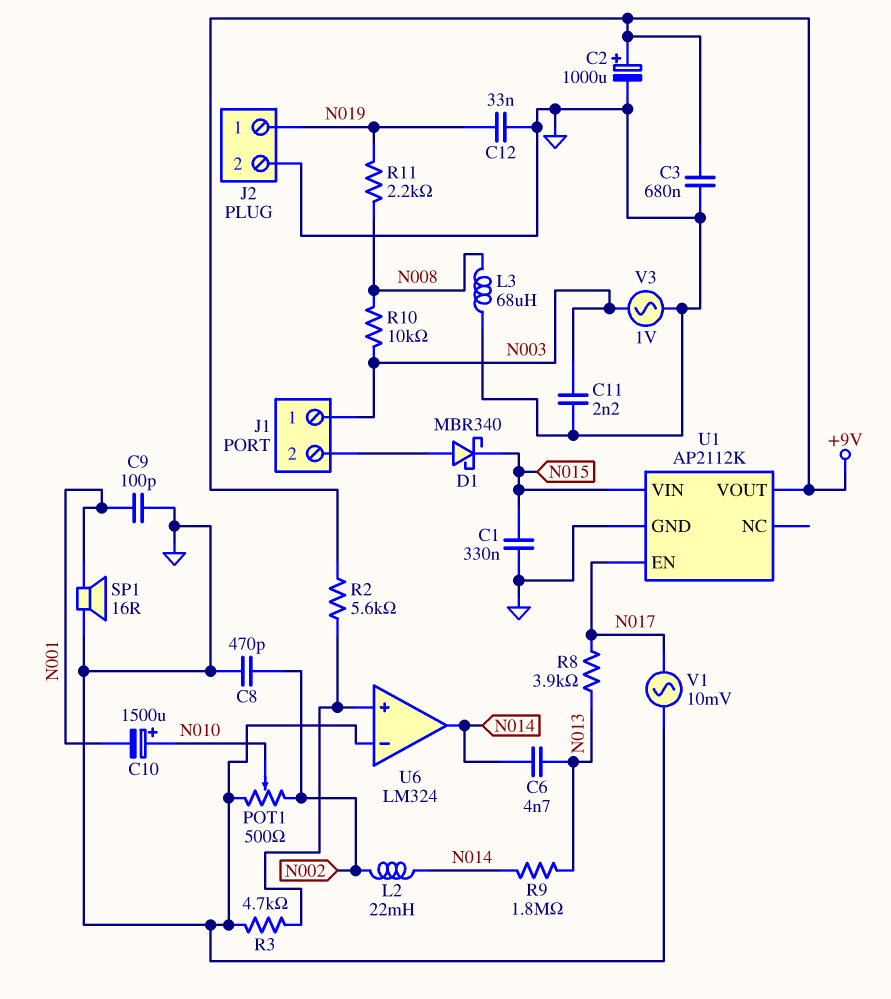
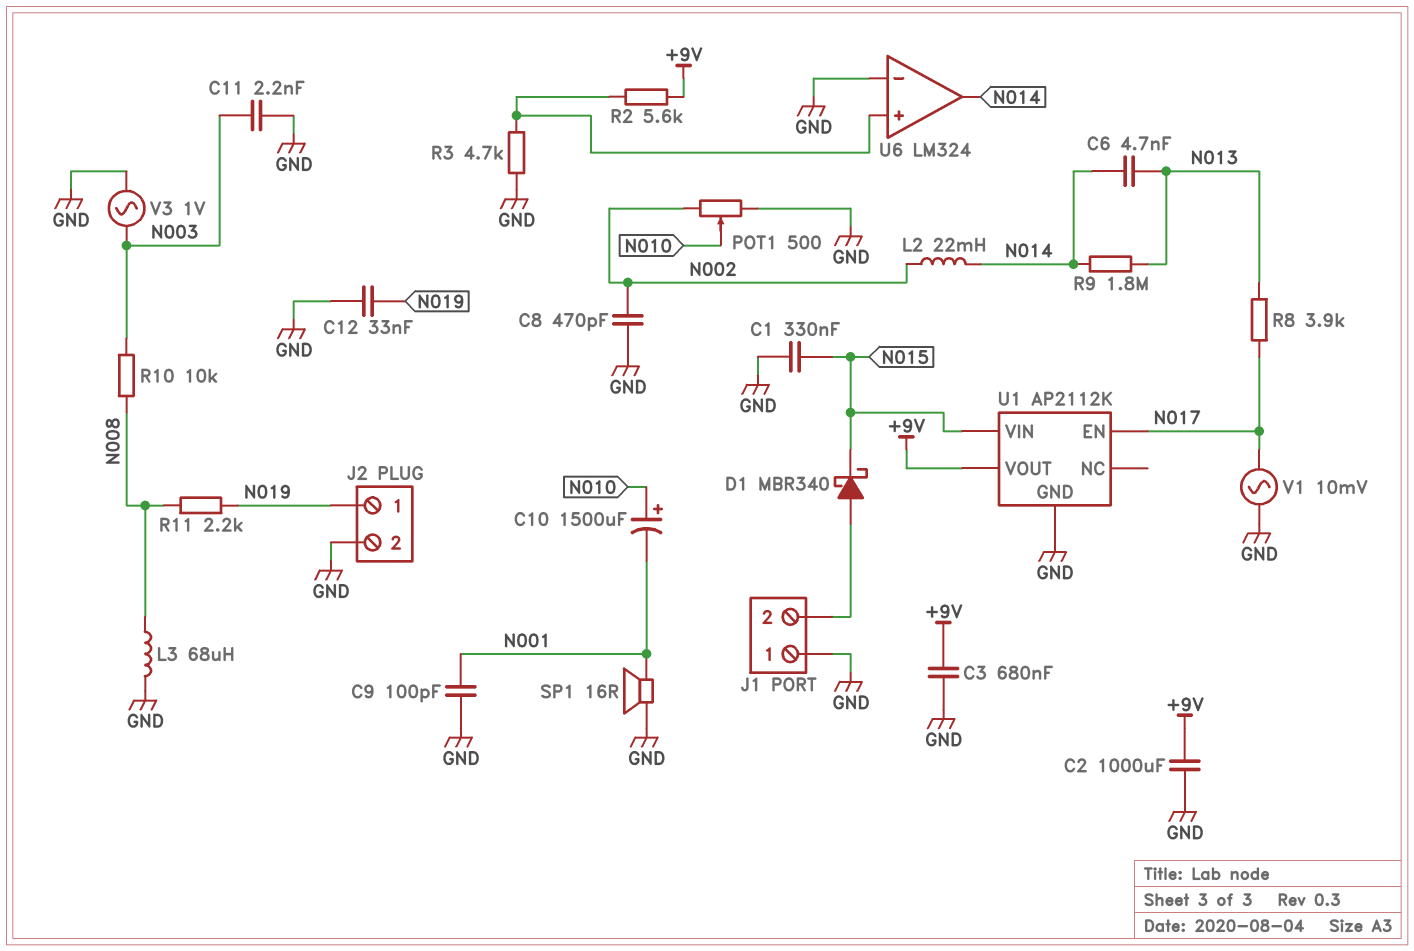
C2: 1000uF (plus +9V, minus GND) -> 1000uF (+9V, GND)
J1 pin 1: N003 -> GND

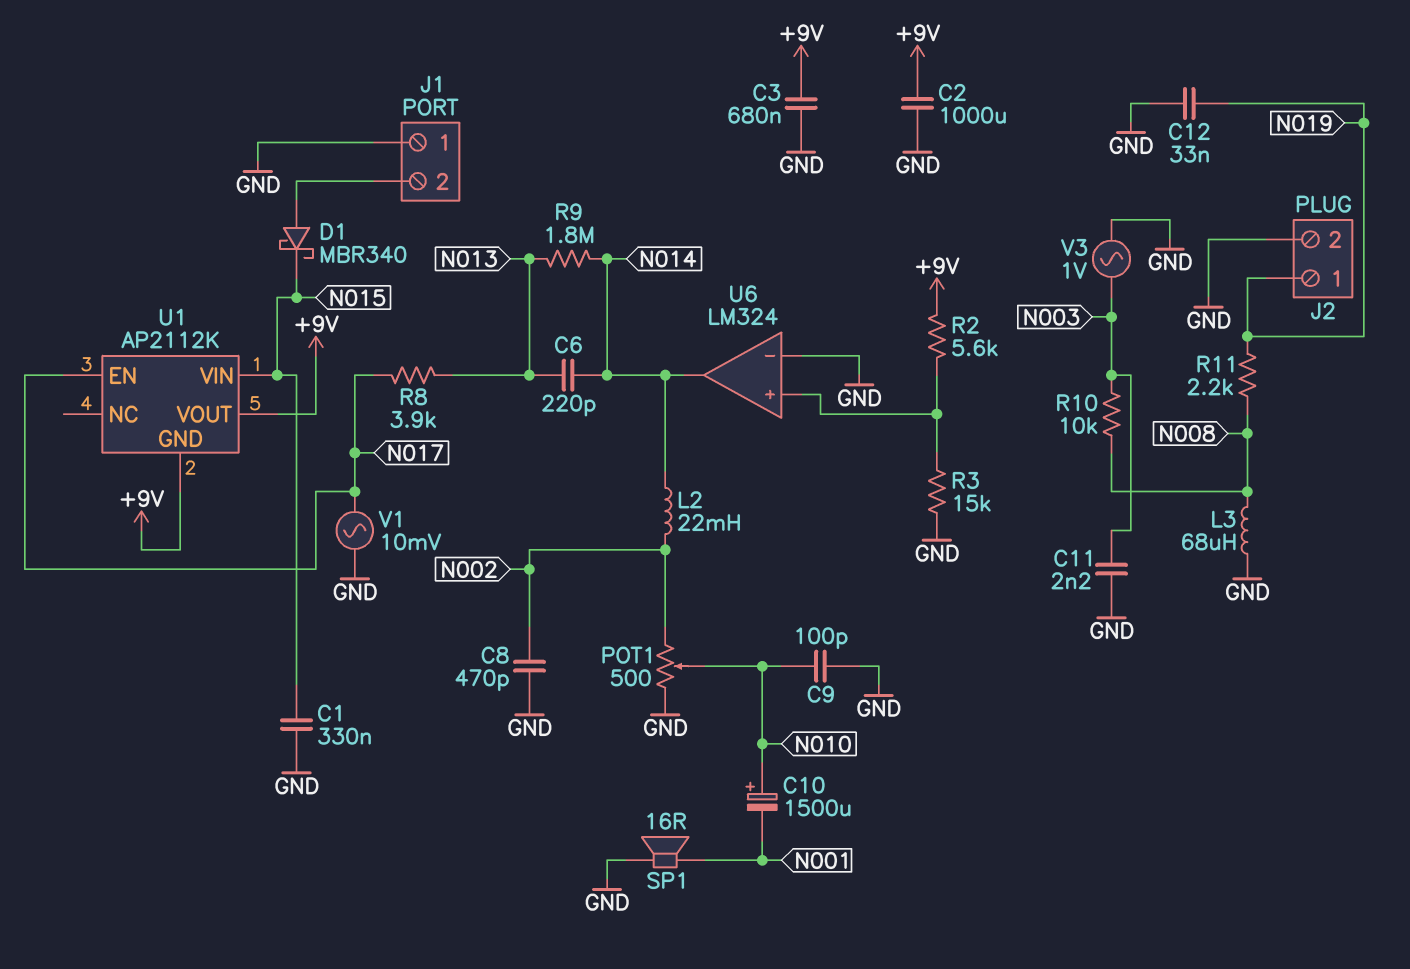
C6: 4.7nF (N013, N014) -> 220pF (N013, N014)
C9: 100pF (GND, N001) -> 100pF (GND, N010)
R3: 4.7k (GND, U6/in+) -> 15k (GND, U6/in+)
U1 pin GND: GND -> +9V

